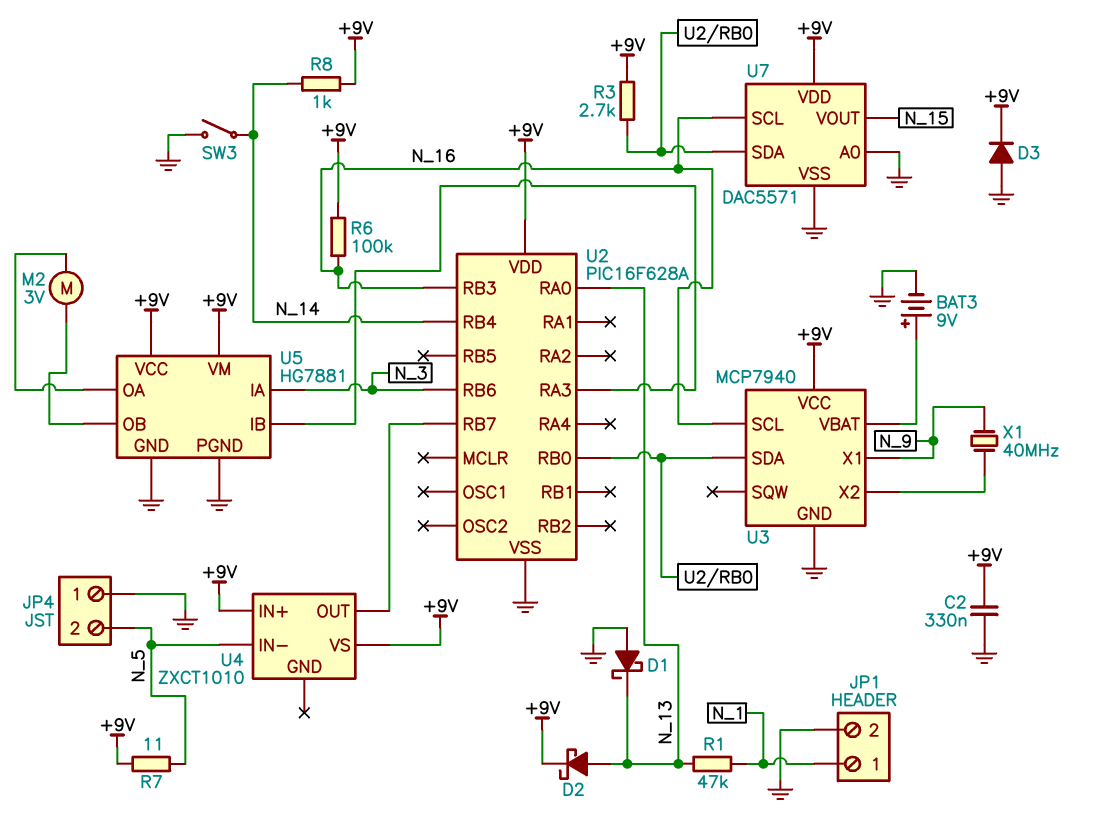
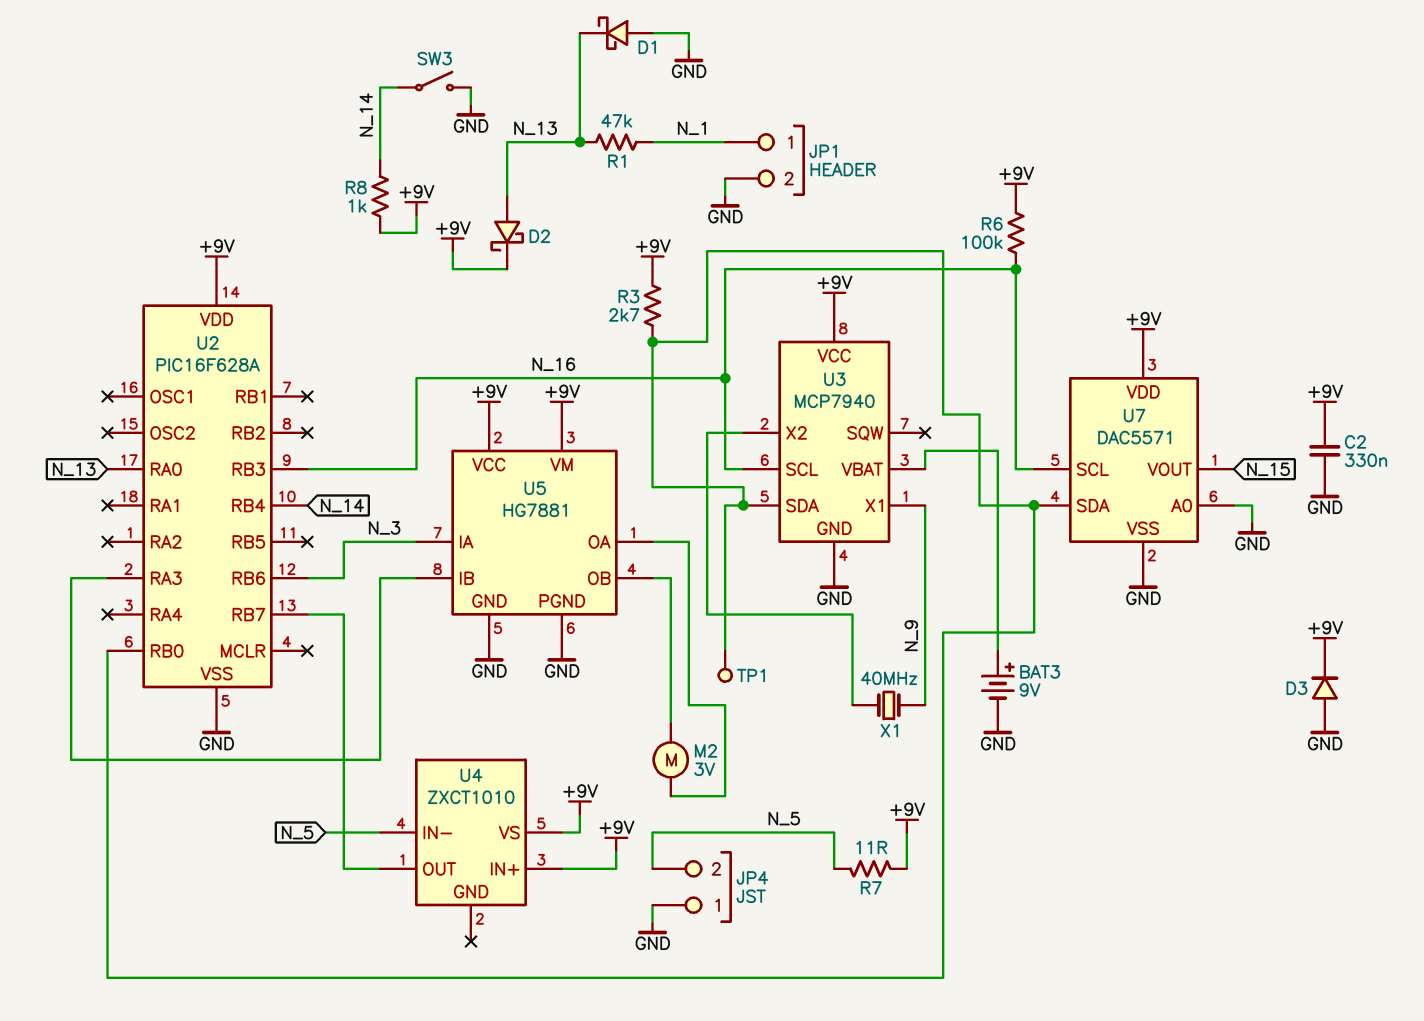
TP1: none -> test point (U2/RB0)

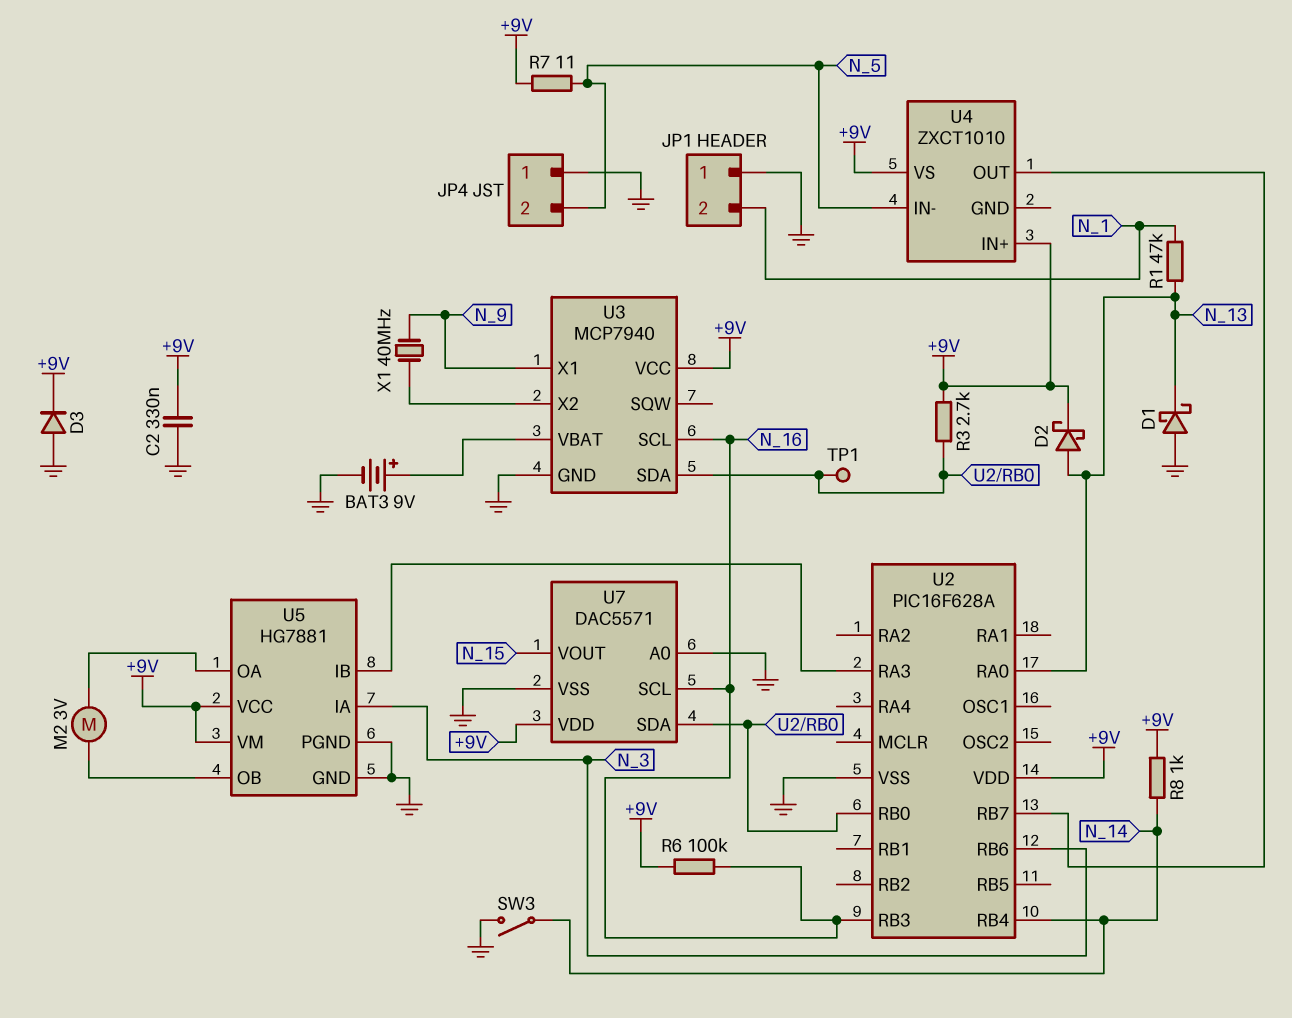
JP1 pin 1: N_1 -> GND
JP1 pin 2: GND -> N_1

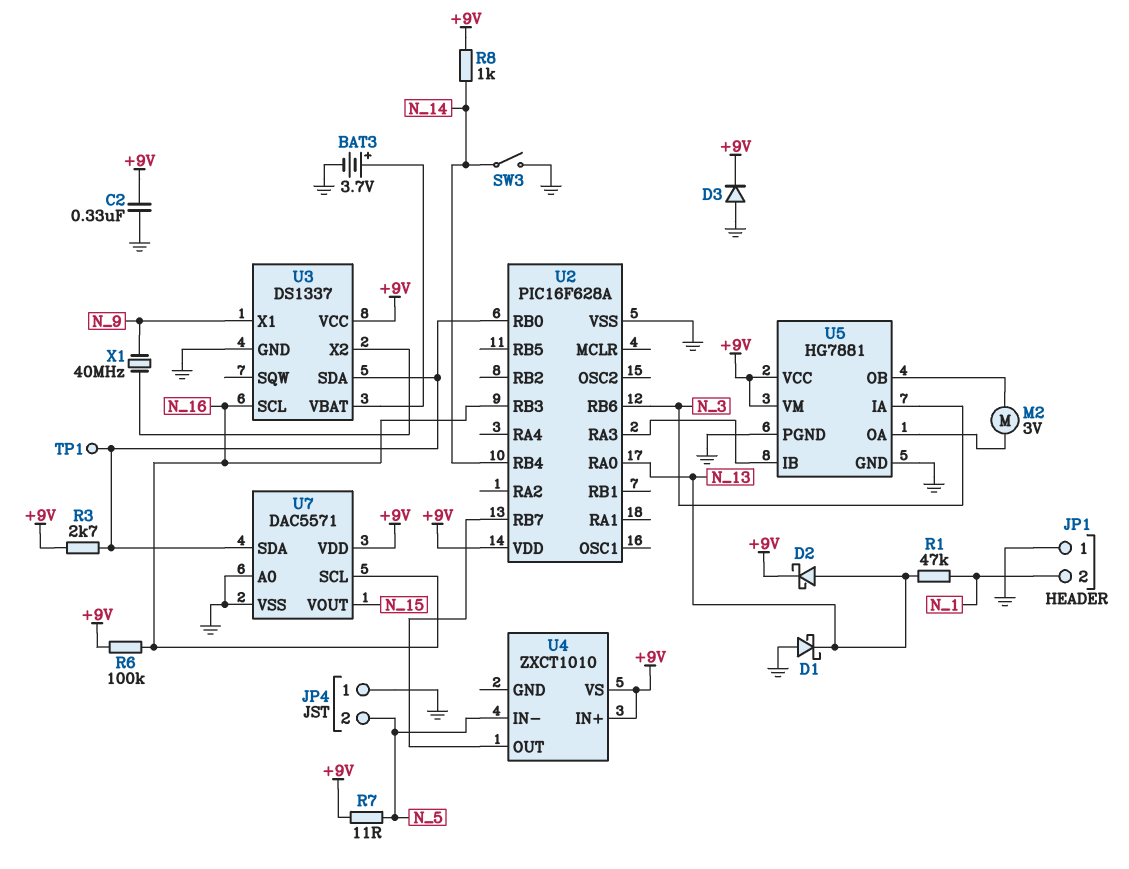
BAT3: 9V (plus U3/VBAT, minus GND) -> 3.7V (plus U3/VBAT, minus GND)
U3: MCP7940 -> DS1337

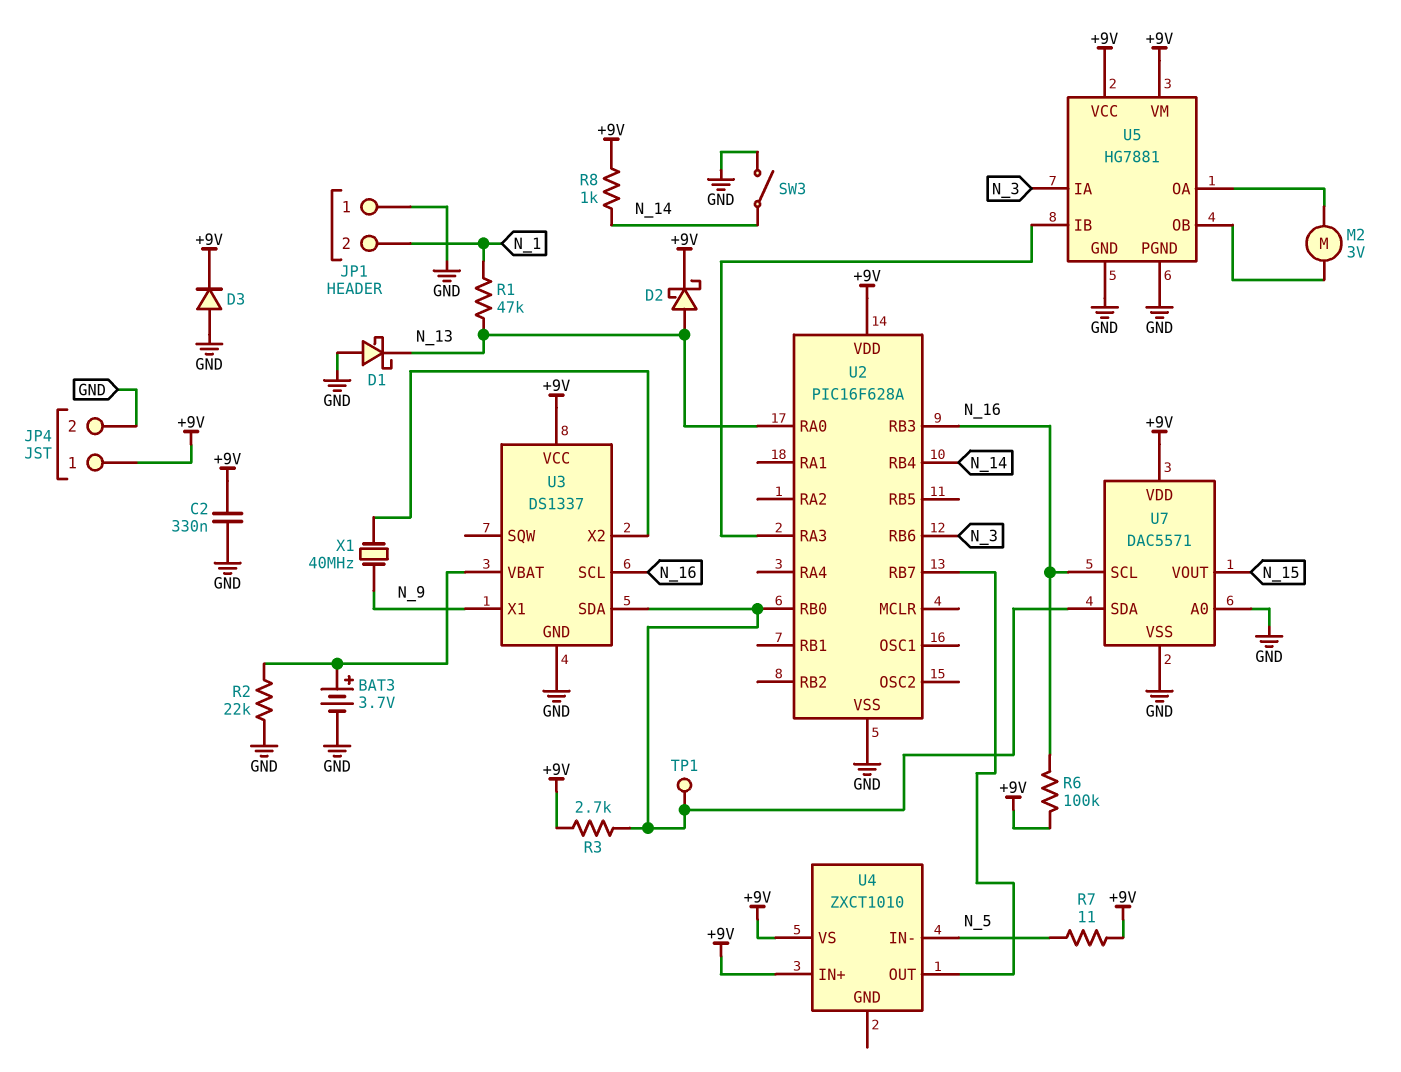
JP4 pin 1: GND -> +9V
JP4 pin 2: N_5 -> GND
R2: none -> 22k (GND, U3/VBAT)

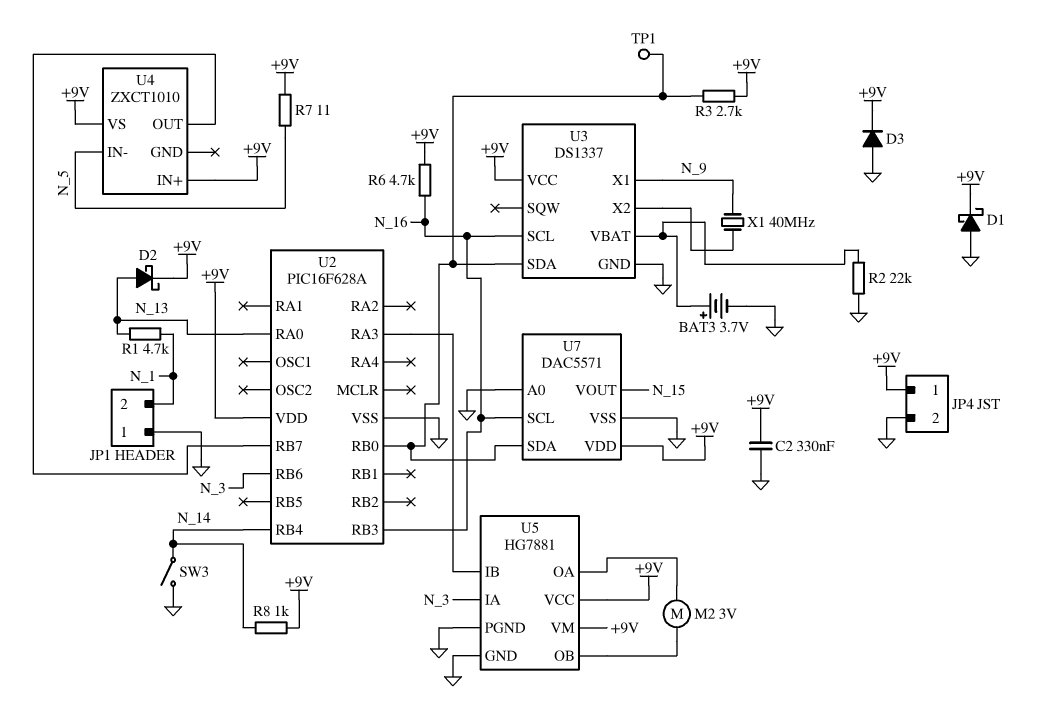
D1: schottky (A GND, K N_13) -> schottky (A GND, K +9V)
R1: 47k (N_1, N_13) -> 4.7k (N_1, N_13)
R6: 100k (+9V, N_16) -> 4.7k (+9V, N_16)

